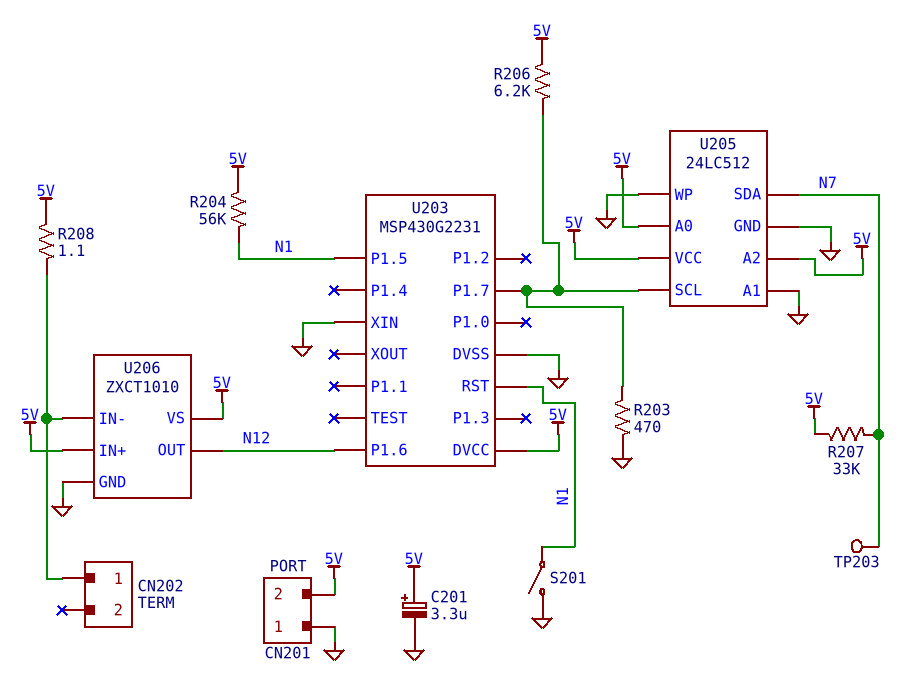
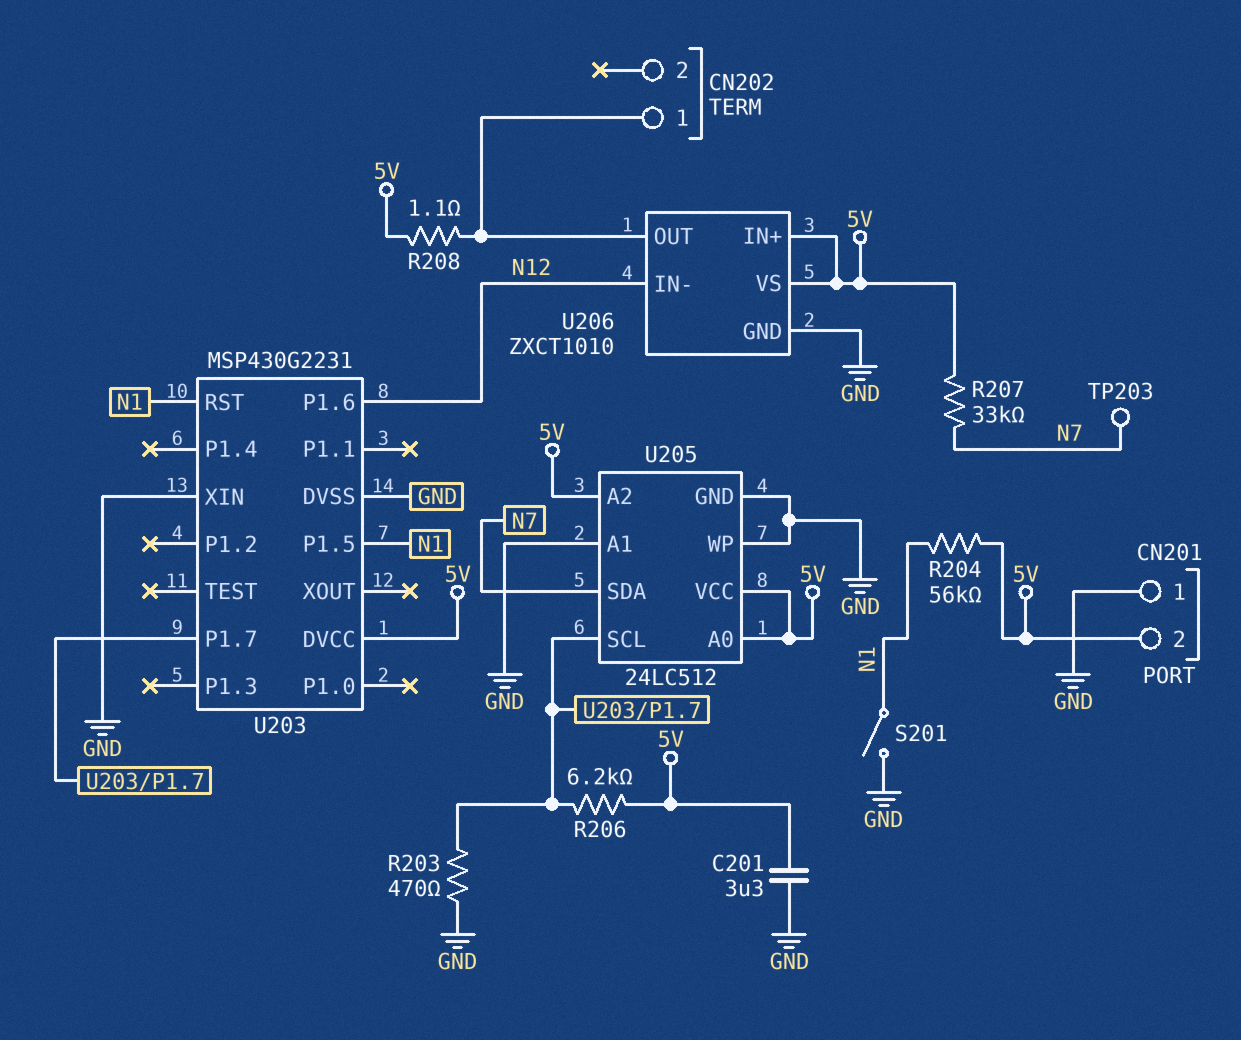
C201: 3.3uF (plus 5V, minus GND) -> 3.3uF (5V, GND)
U206 pin IN-: CN202/1 -> N12
U206 pin OUT: N12 -> CN202/1

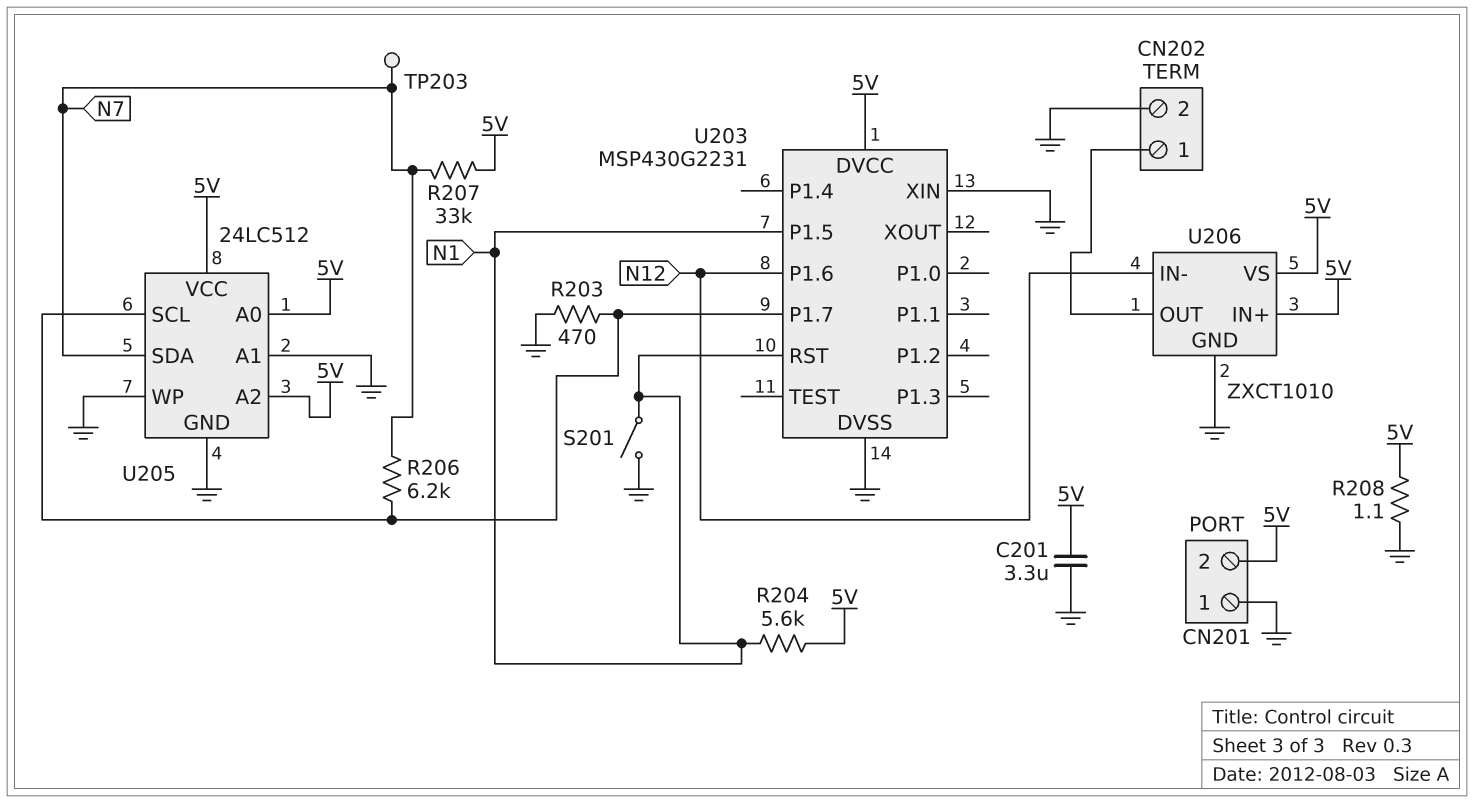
CN202 pin 2: none -> GND
R204: 56k (5V, N1) -> 5.6k (5V, N1)
R206: 6.2k (5V, U203/P1.7) -> 6.2k (N7, U203/P1.7)
R208: 1.1 (5V, CN202/1) -> 1.1 (5V, GND)

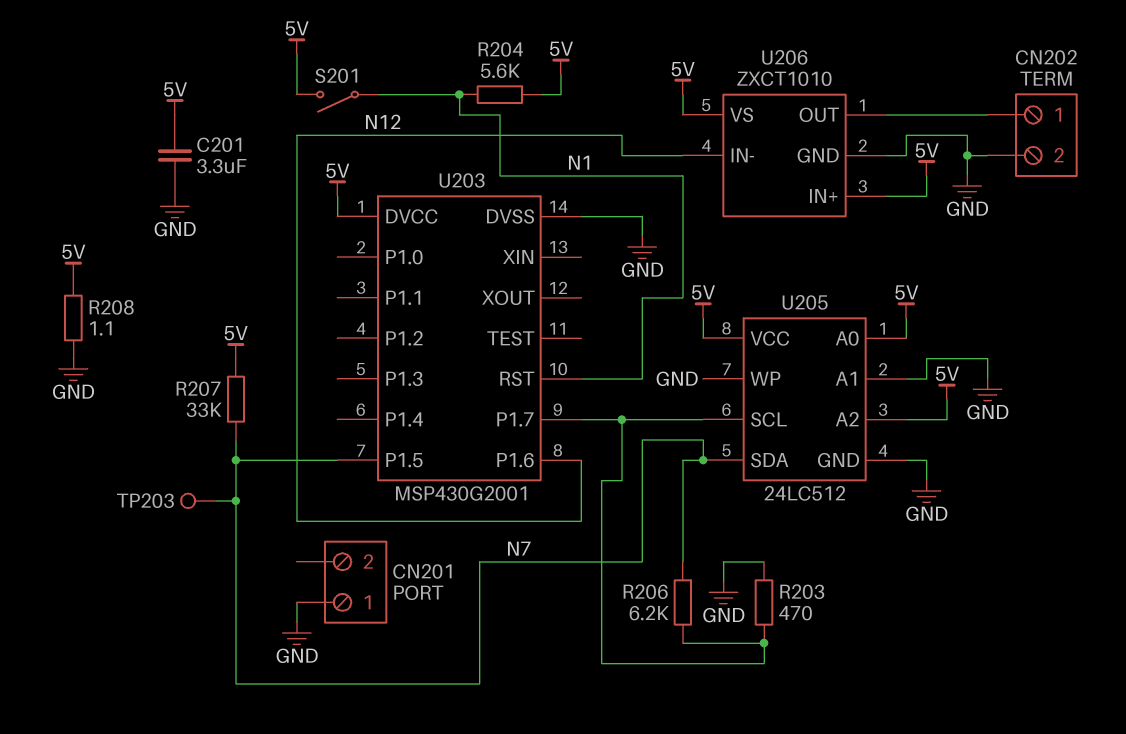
CN201 pin 2: 5V -> none
S201: switch (GND, N1) -> switch (5V, N1)
U203: MSP430G2231 -> MSP430G2001
U203 pin P1.5: N1 -> N7
U203 pin XIN: GND -> none

